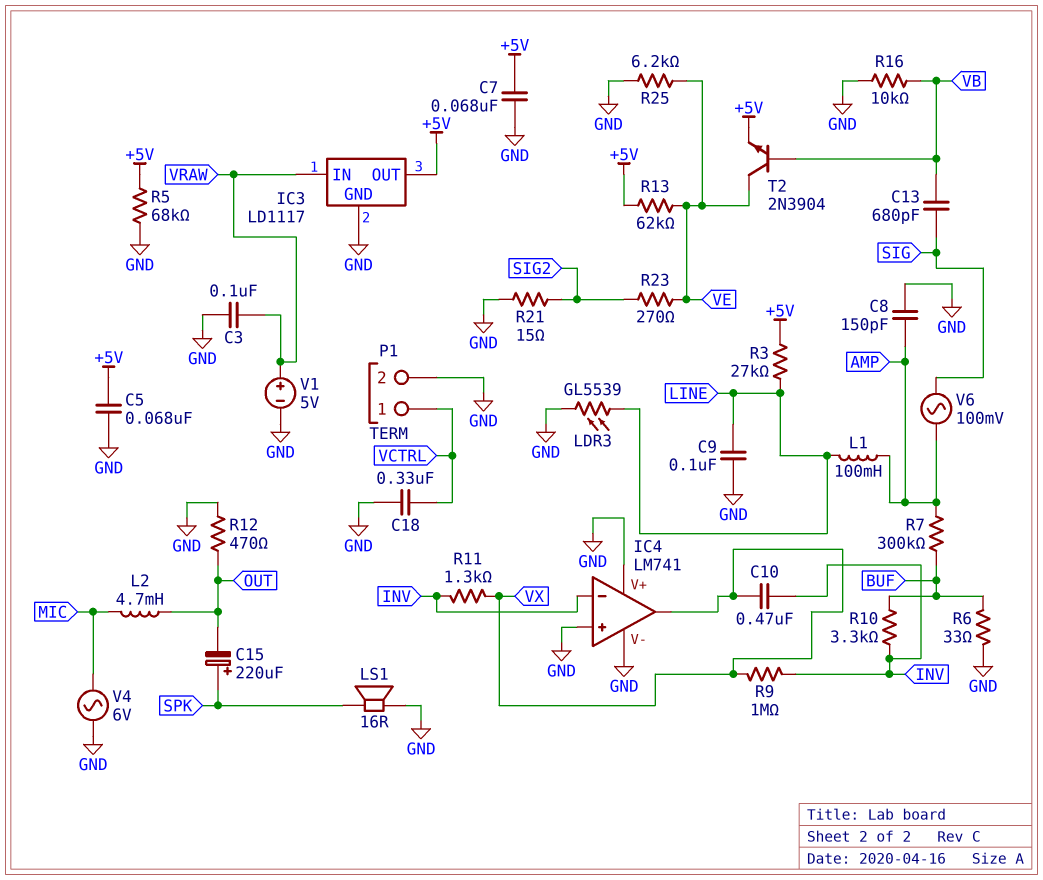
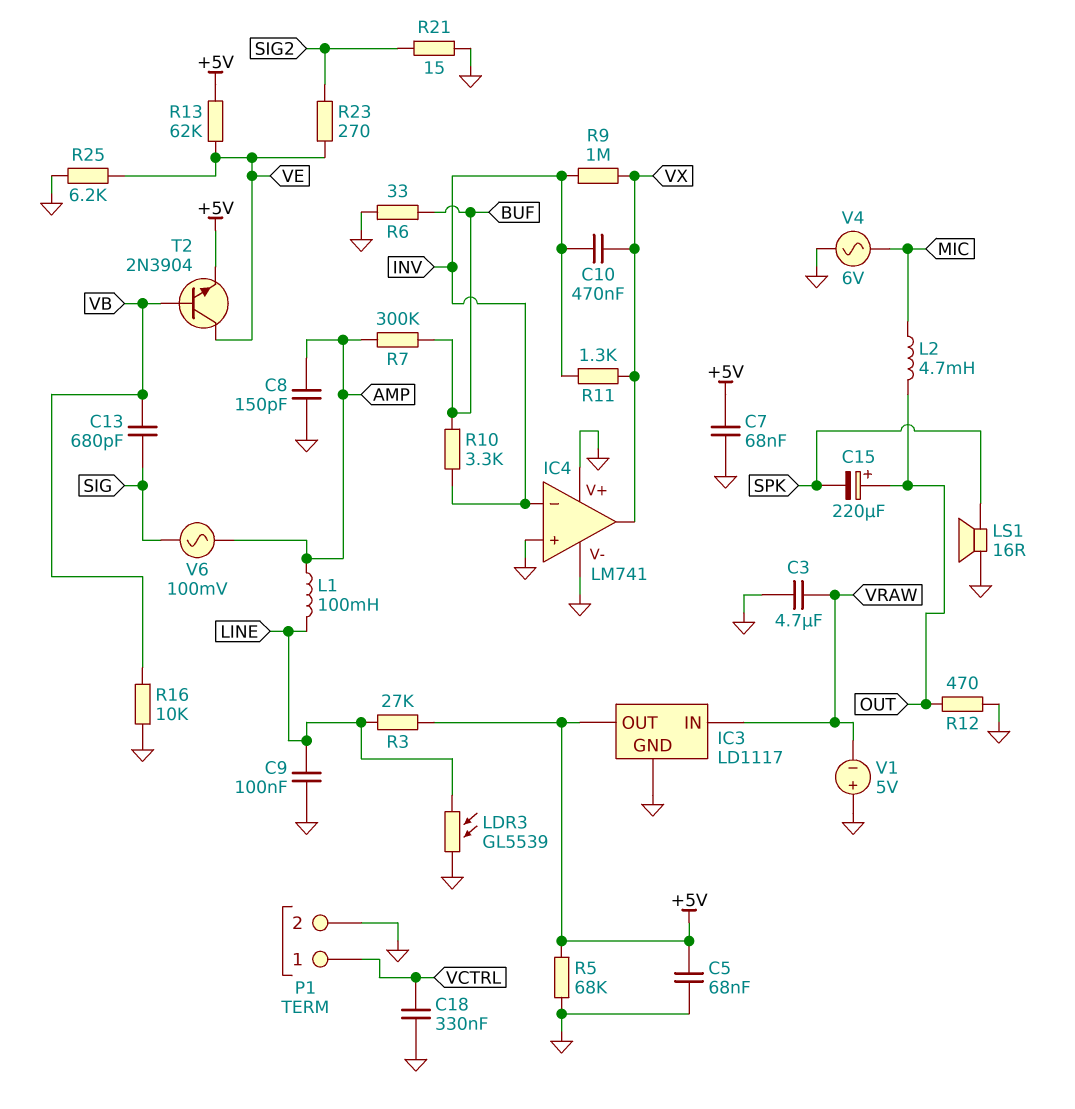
C3: 100nF (GND, VRAW) -> 4.7uF (GND, VRAW)
C15: 220uF (plus SPK, minus OUT) -> 220uF (plus OUT, minus SPK)
V1: 5V (plus VRAW, minus GND) -> 5V (plus GND, minus VRAW)

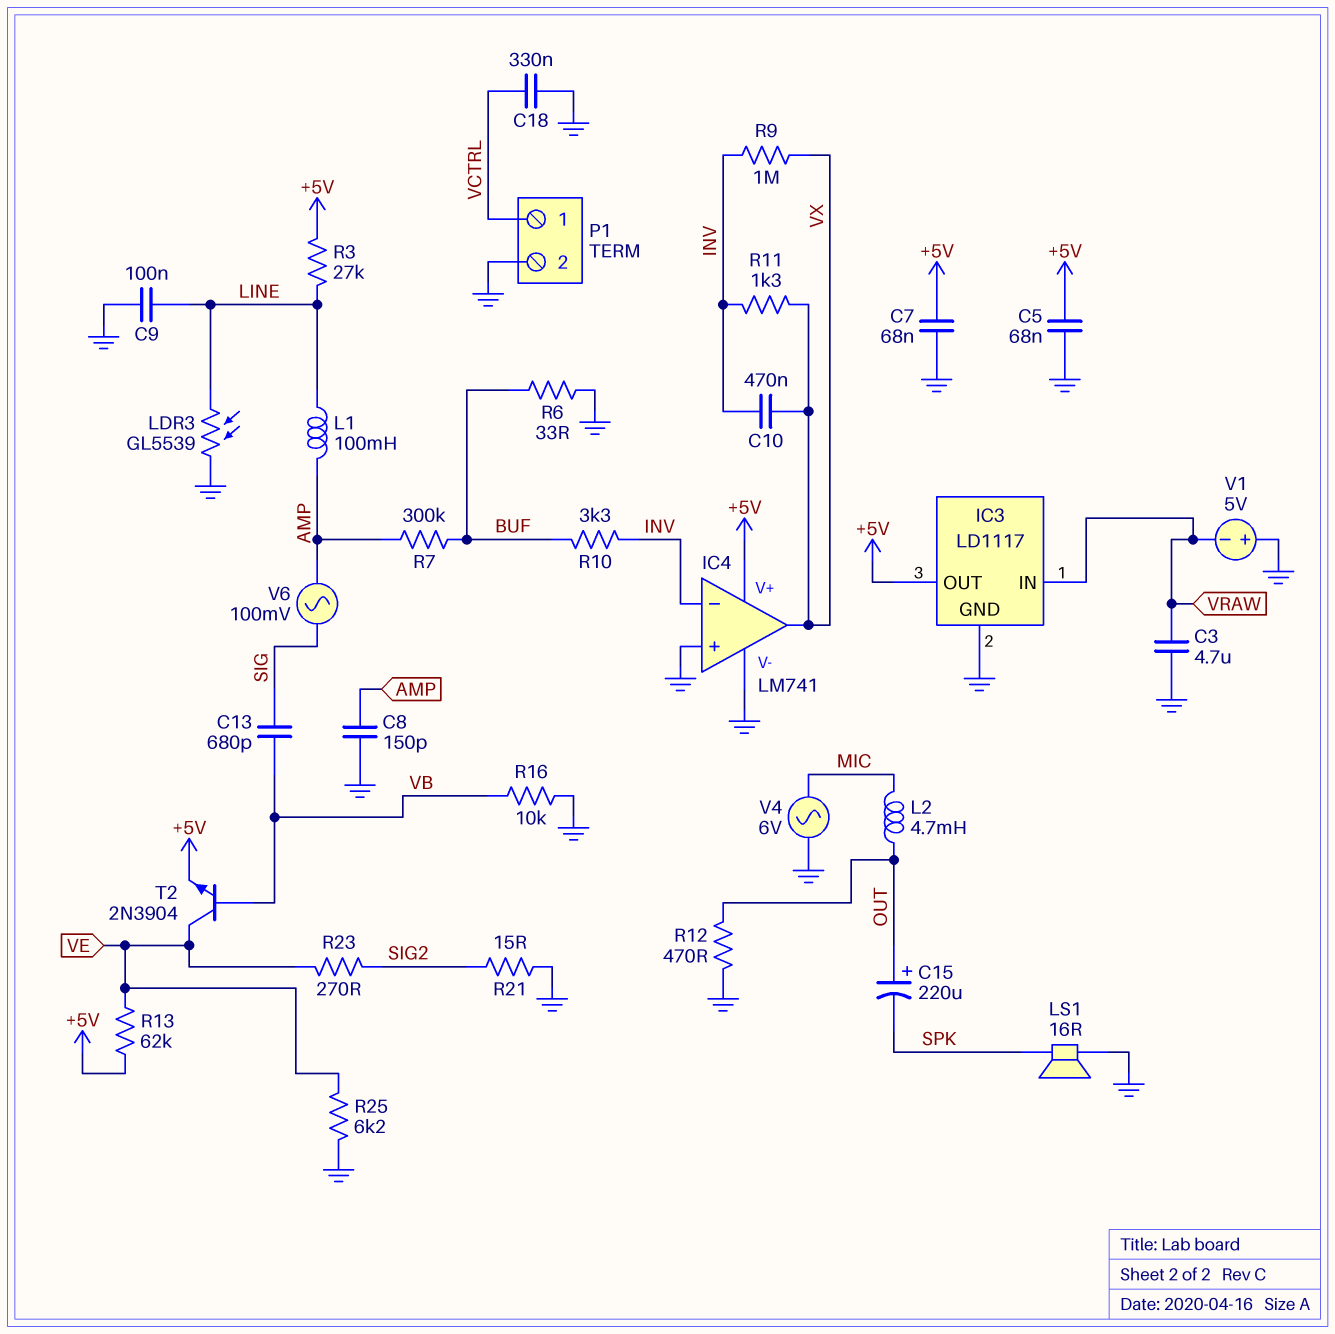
IC4 pin V+: GND -> +5V
R5: 68k (+5V, GND) -> none

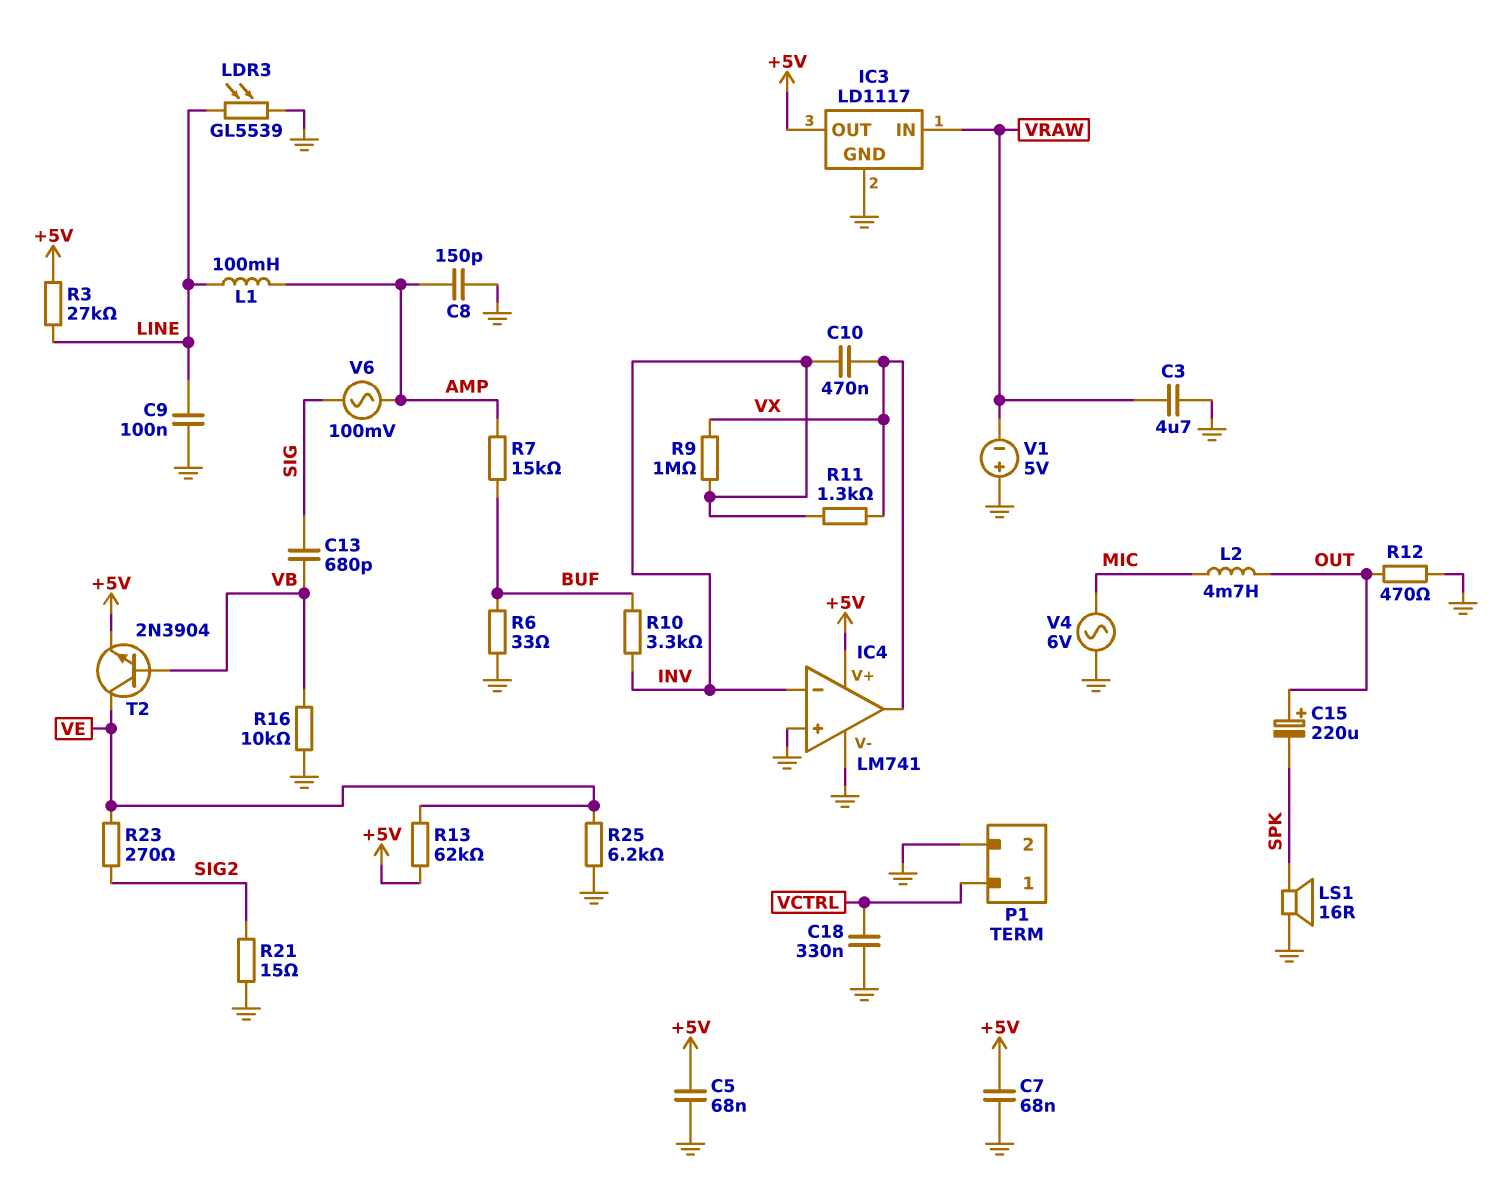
R7: 300k (AMP, BUF) -> 15k (AMP, BUF)

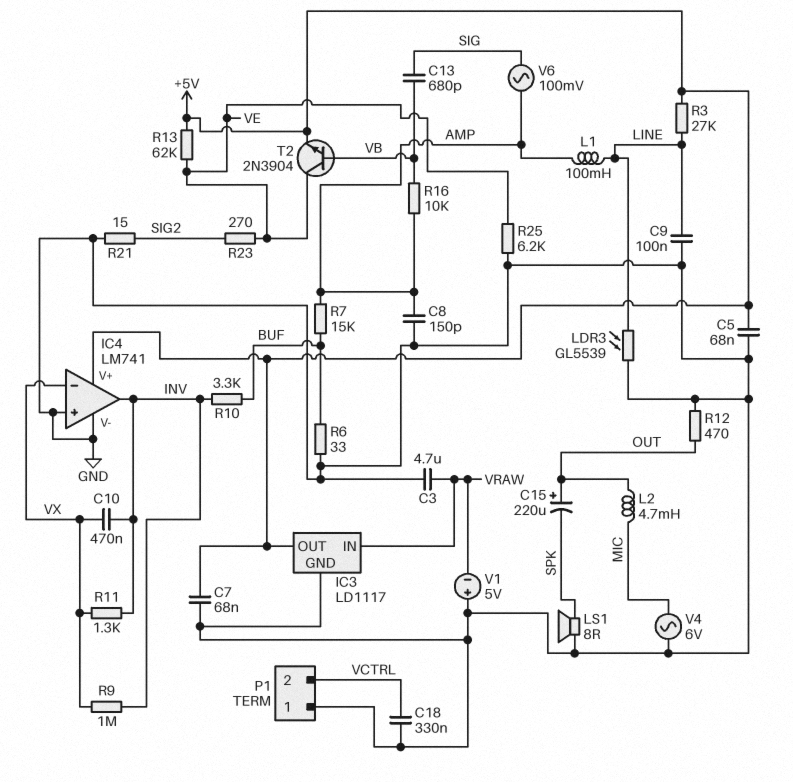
IC4 pin in-: INV -> VX
IC4 pin out: VX -> INV
LS1: speaker 16R (GND, SPK) -> speaker 8R (GND, SPK)
P1 pin 1: VCTRL -> GND
P1 pin 2: GND -> VCTRL
R16: 10k (GND, VB) -> 10k (AMP, VB)

